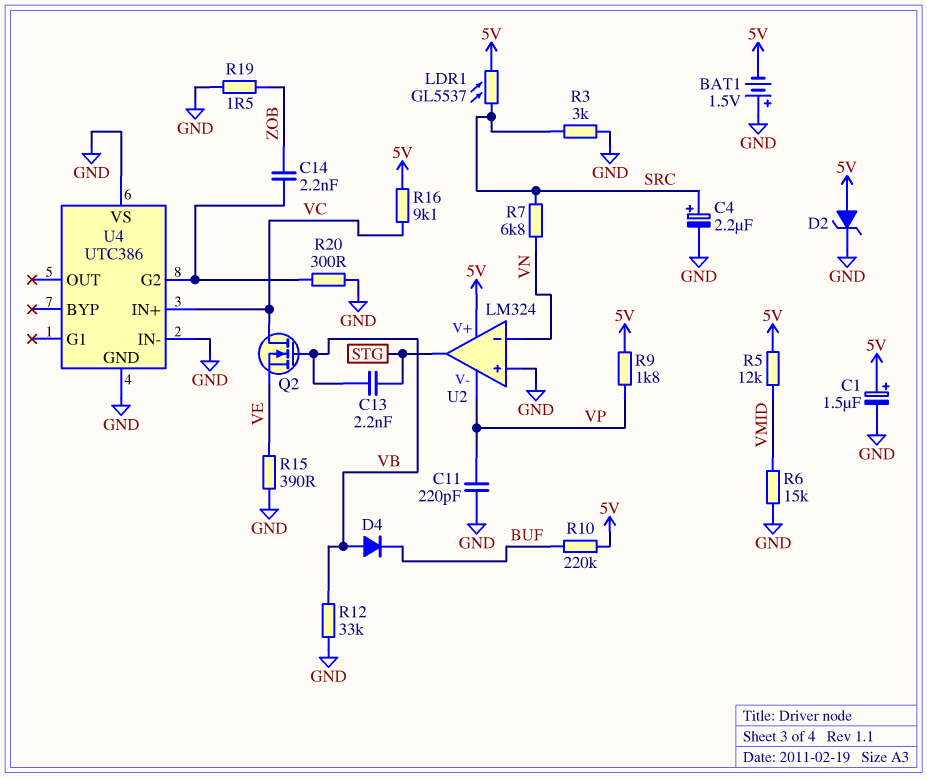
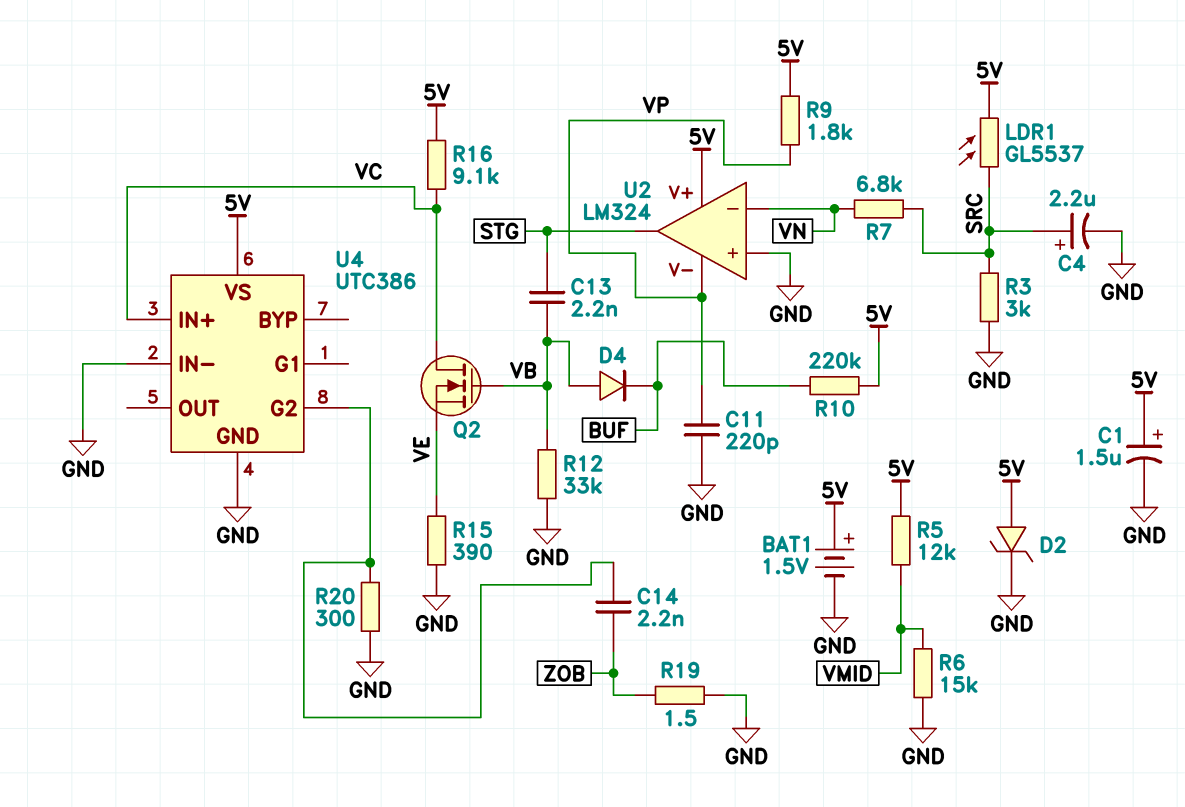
BAT1: 1.5V (plus GND, minus 5V) -> 1.5V (plus 5V, minus GND)
U4 pin VS: GND -> 5V

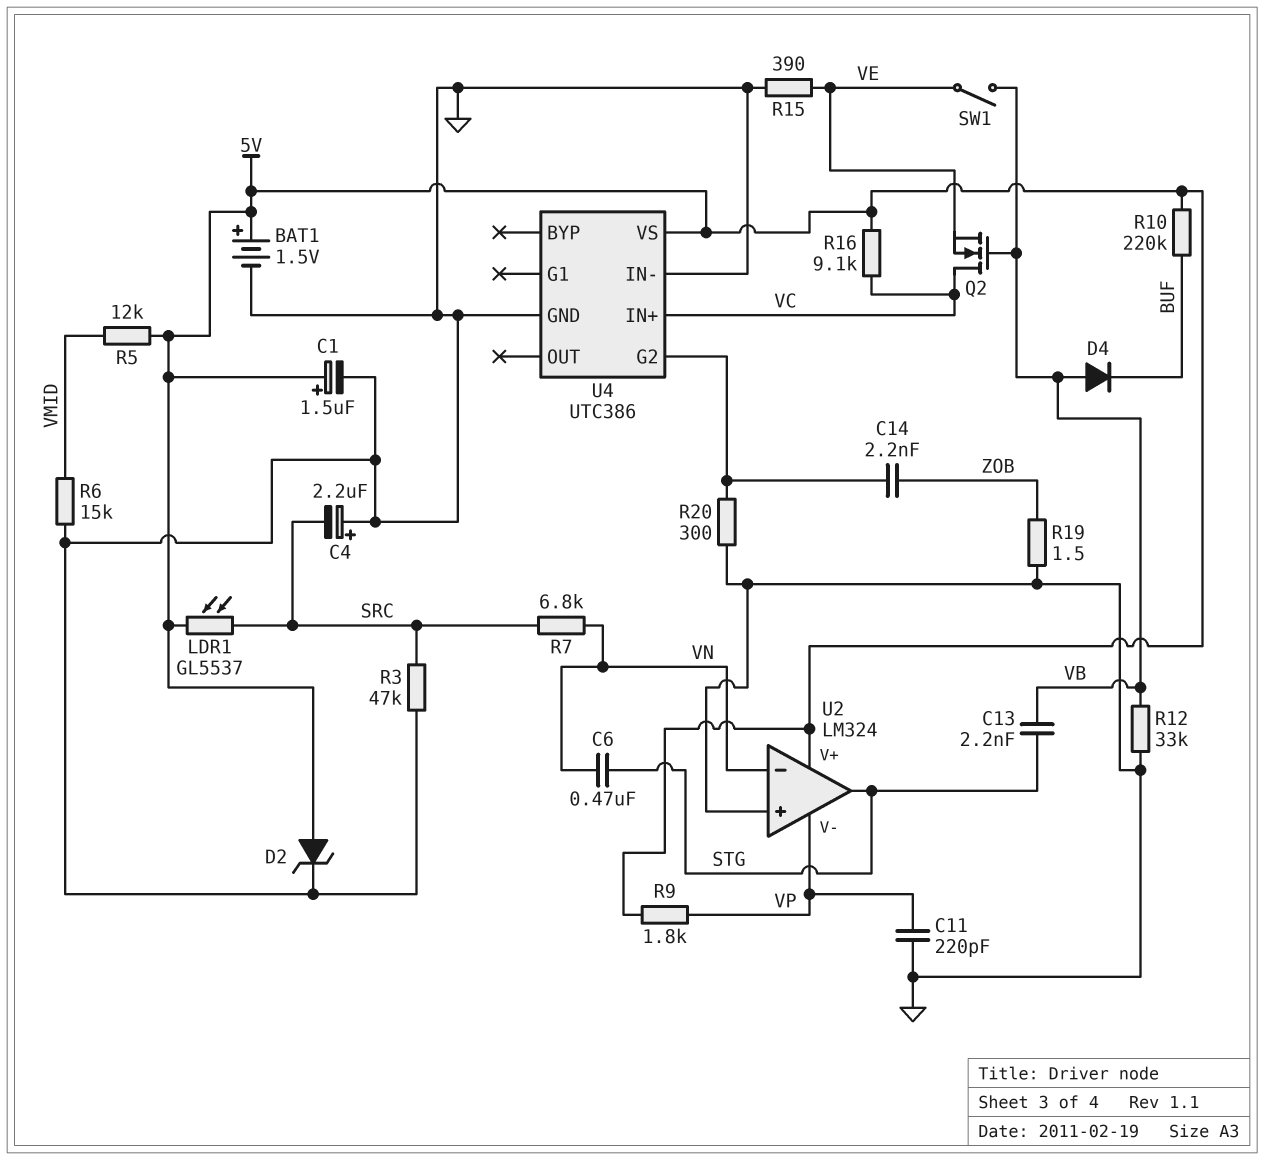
C4: 2.2uF (plus SRC, minus GND) -> 2.2uF (plus GND, minus SRC)
C6: none -> 470nF (STG, VN)
R3: 3k (GND, SRC) -> 47k (GND, SRC)
SW1: none -> switch (VB, VE)

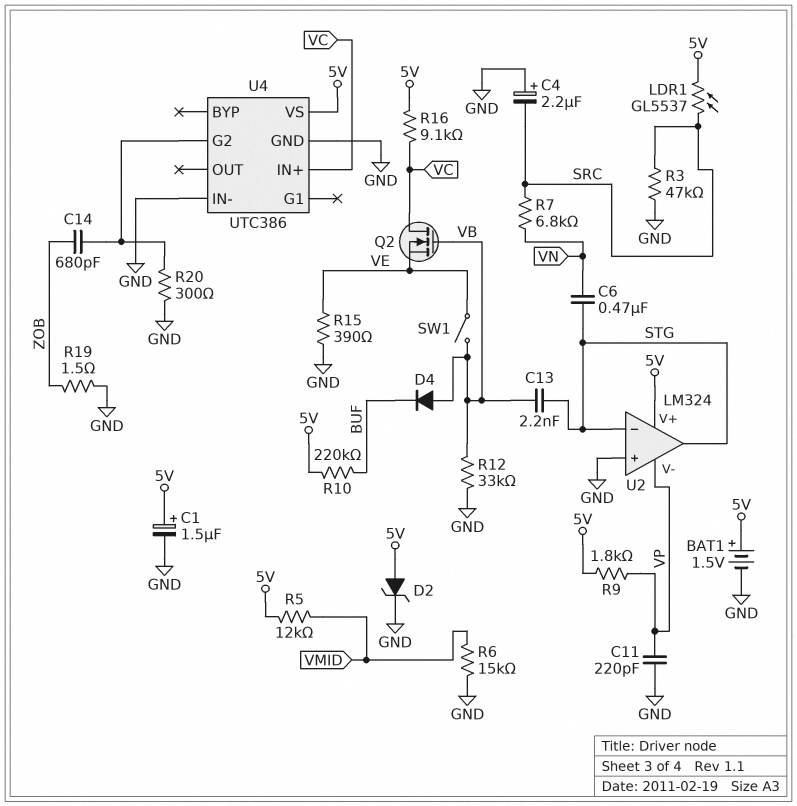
C14: 2.2nF (U4/G2, ZOB) -> 680pF (U4/G2, ZOB)
U2 pin in-: VN -> STG

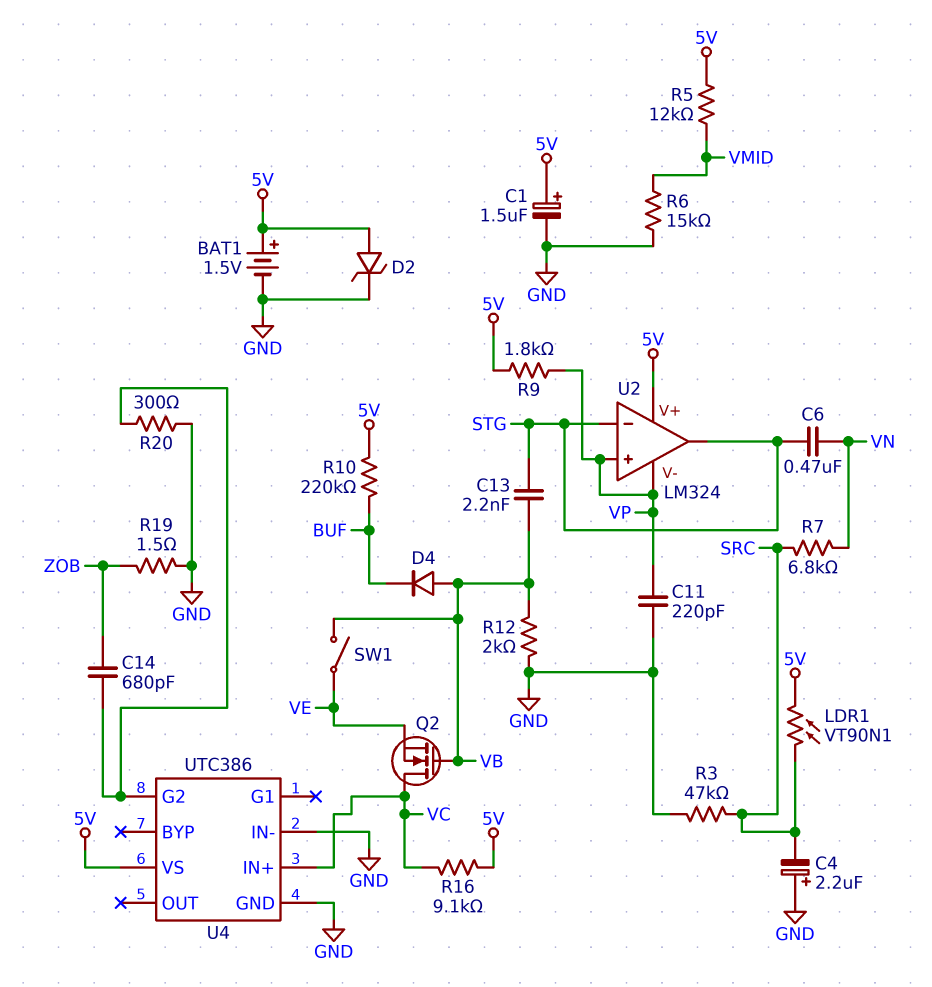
LDR1: GL5537 (5V, SRC) -> VT90N1 (5V, SRC)
R12: 33k (GND, VB) -> 2k (GND, VB)
R15: 390 (GND, VE) -> none
U2 pin in+: GND -> VP

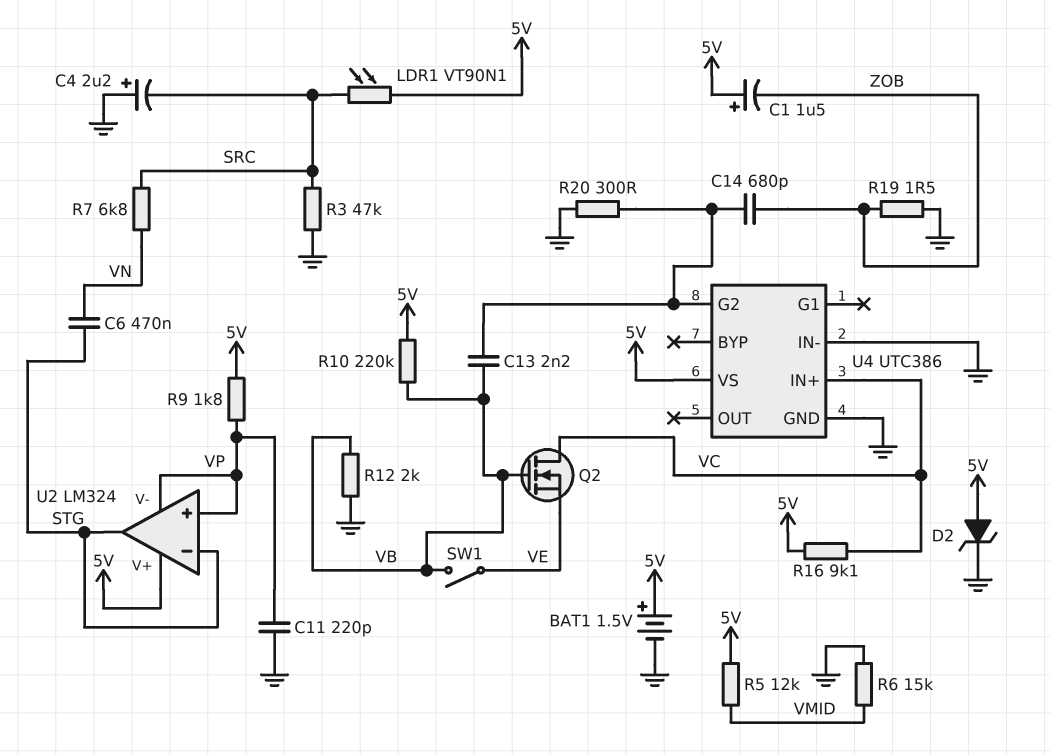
C1: 1.5uF (plus 5V, minus GND) -> 1.5uF (plus 5V, minus ZOB)
C13: 2.2nF (STG, VB) -> 2.2nF (U4/G2, VB)
D4: diode (A VB, K BUF) -> none
R10: 220k (5V, BUF) -> 220k (5V, VB)

